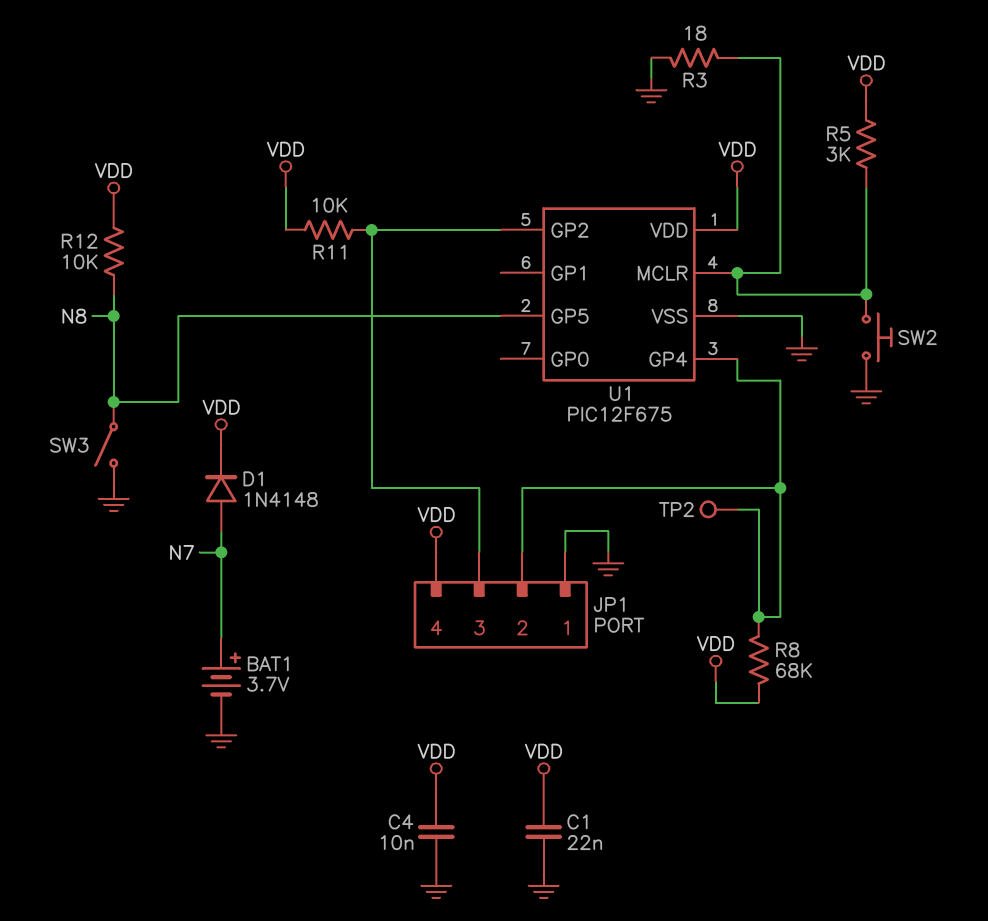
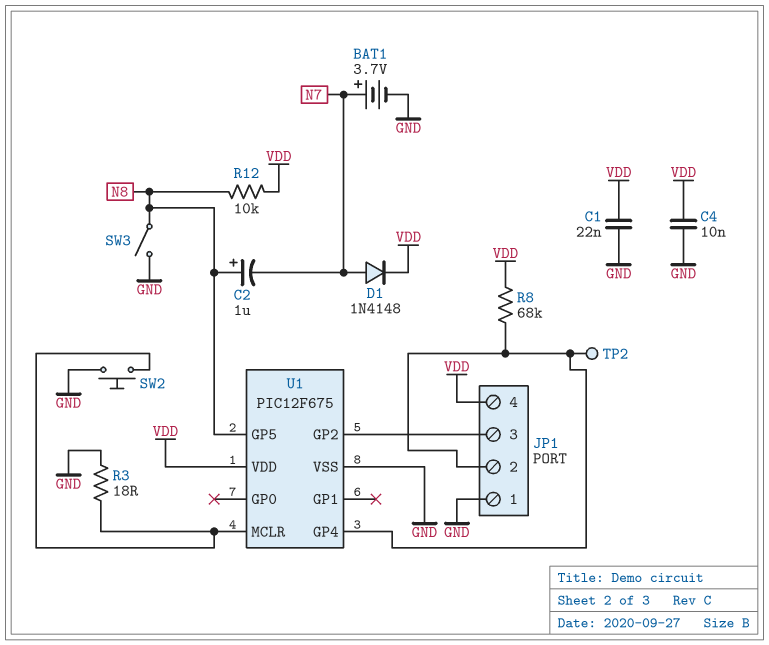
C2: none -> 1uF (plus N8, minus N7)
R5: 3k (U1/MCLR, VDD) -> none
R11: 10k (JP1/3, VDD) -> none

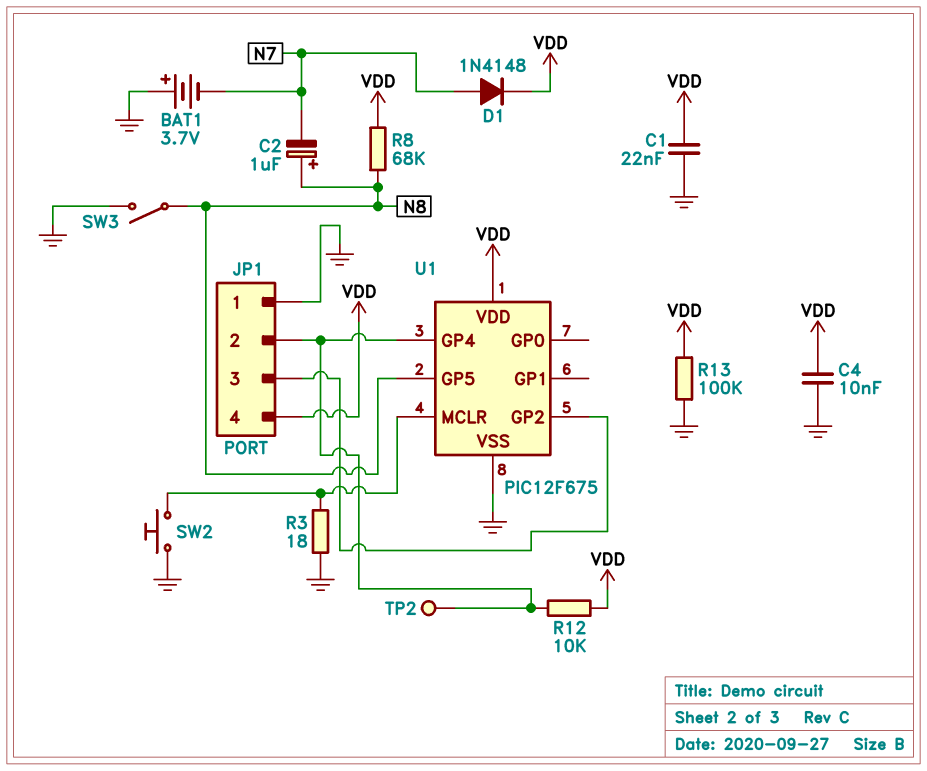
BAT1: 3.7V (plus N7, minus GND) -> 3.7V (plus GND, minus N7)
R8: 68k (JP1/2, VDD) -> 68k (N8, VDD)
R12: 10k (N8, VDD) -> 10k (JP1/2, VDD)
R13: none -> 100k (GND, VDD)

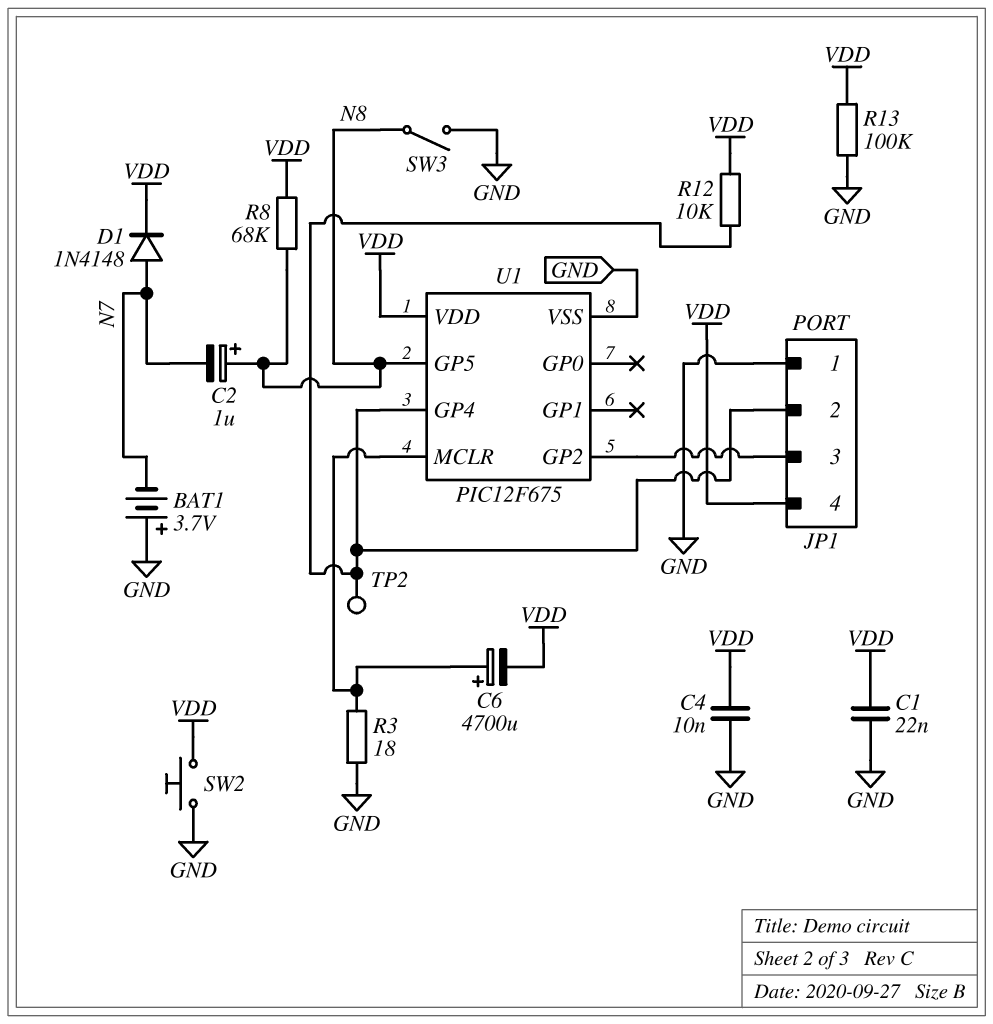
C6: none -> 4700uF (plus U1/MCLR, minus VDD)
SW2: button (GND, U1/MCLR) -> button (GND, VDD)

